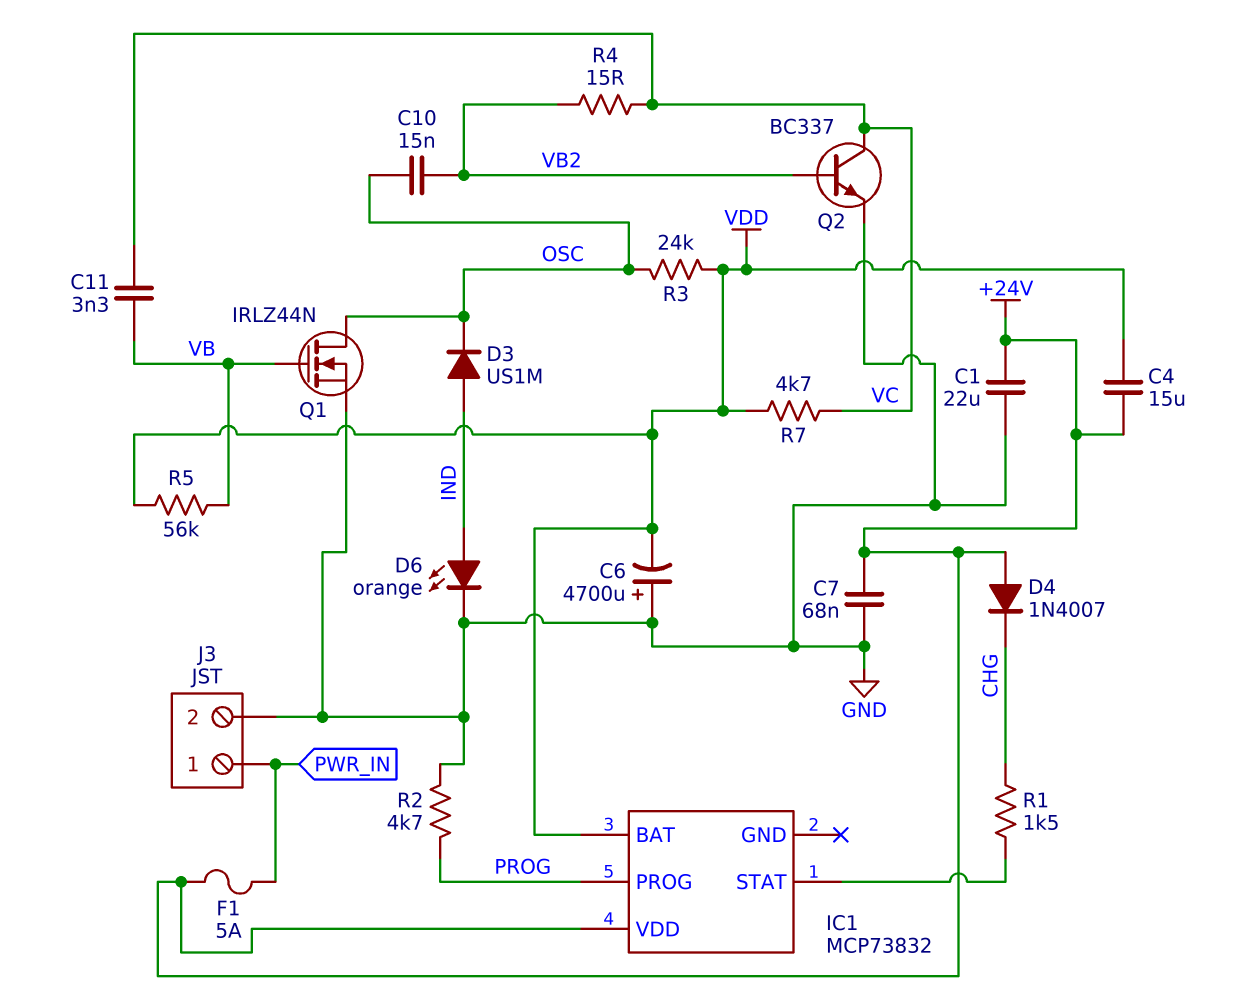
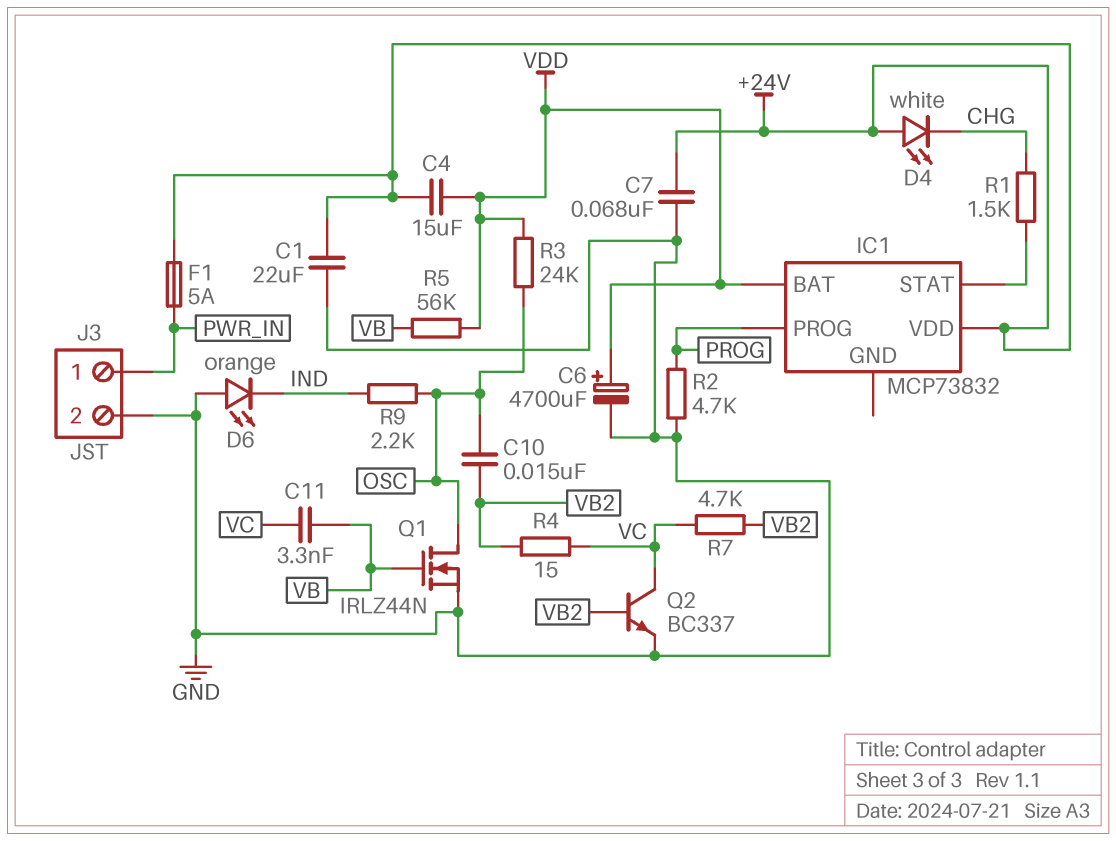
C6: 4700uF (plus GND, minus VDD) -> 4700uF (plus VDD, minus GND)
D3: diode US1M (A IND, K OSC) -> none
D4: diode 1N4007 (A +24V, K CHG) -> LED white (A +24V, K CHG)
D6: LED orange (A IND, K GND) -> LED orange (A GND, K IND)
R7: 4.7k (VC, VDD) -> 4.7k (VB2, VC)
R9: none -> 2.2k (IND, OSC)

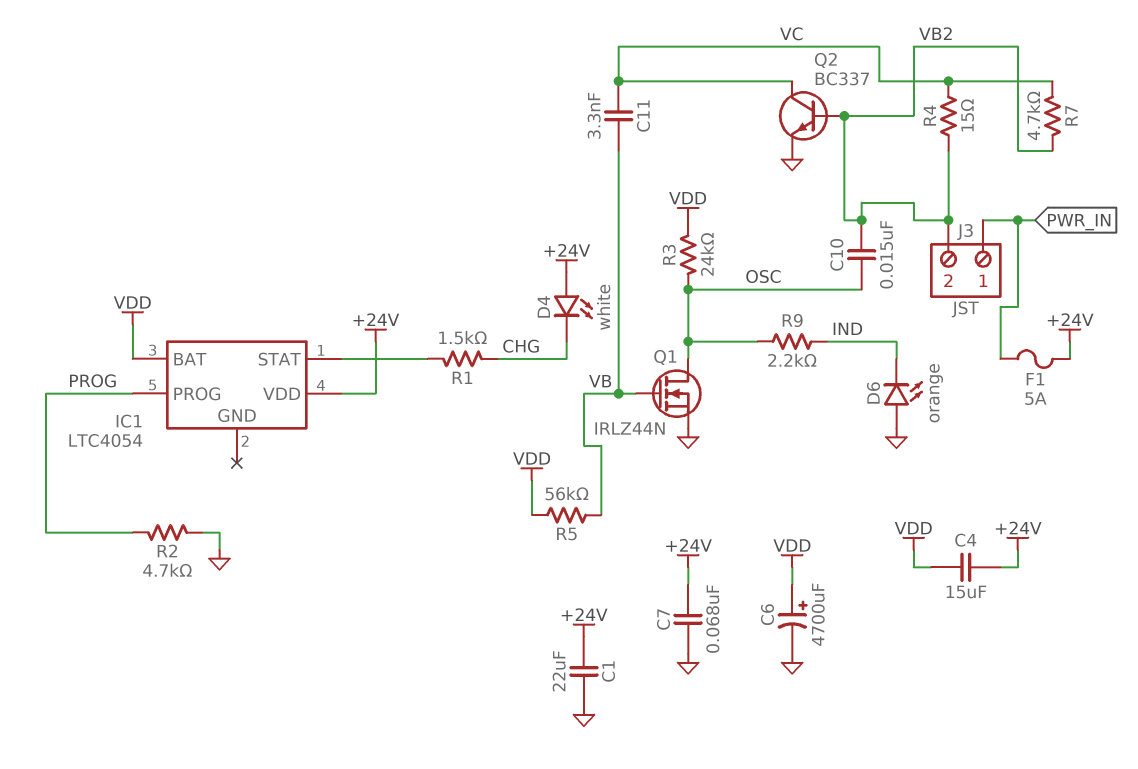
IC1: MCP73832 -> LTC4054
J3 pin 2: GND -> VB2

